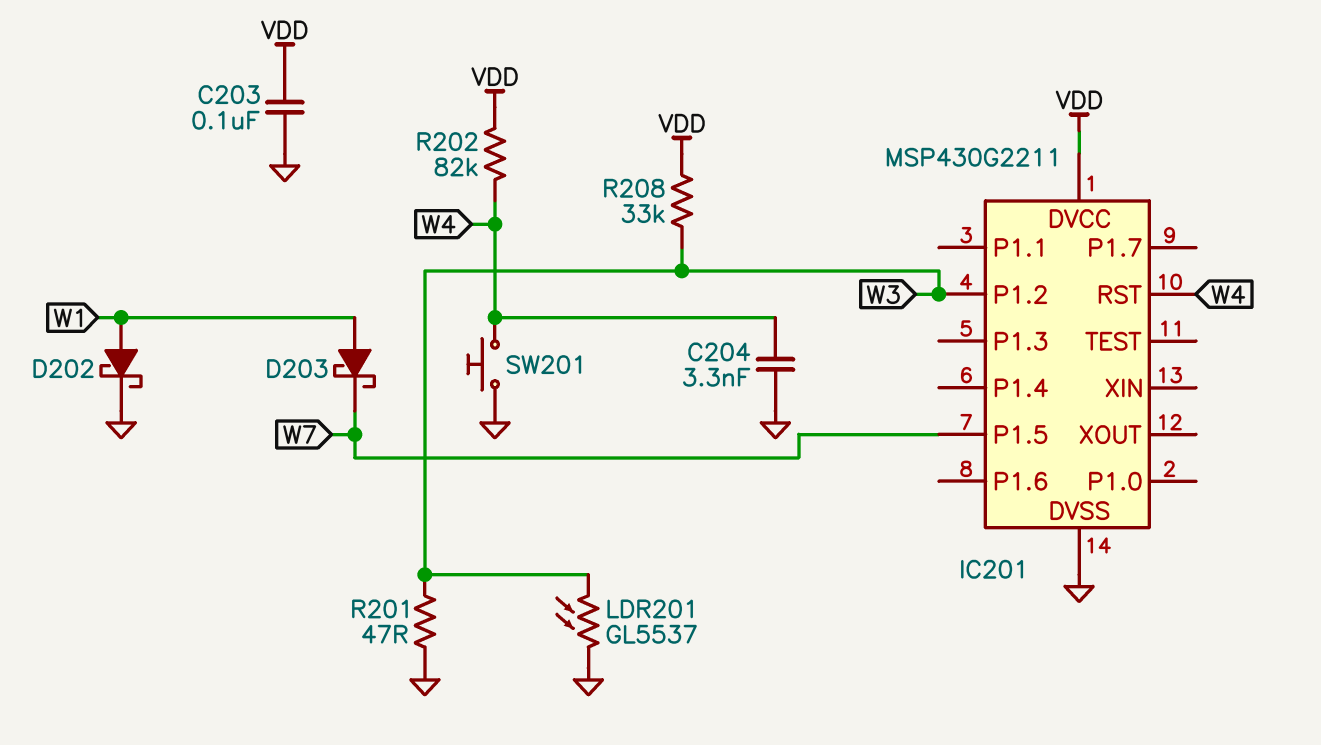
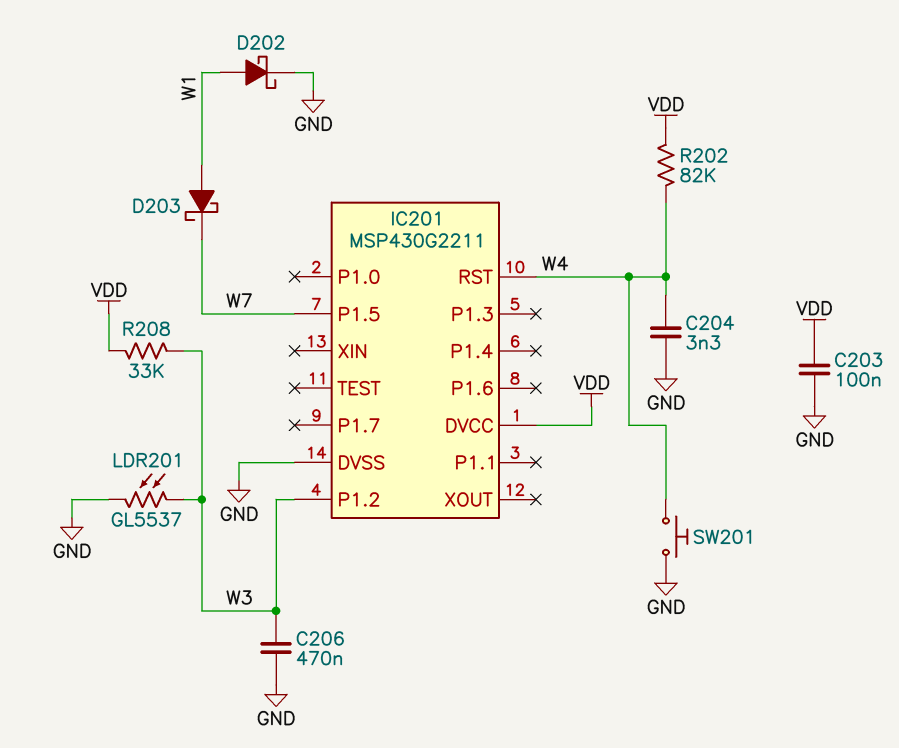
C206: none -> 470nF (GND, W3)
R201: 47 (GND, W3) -> none

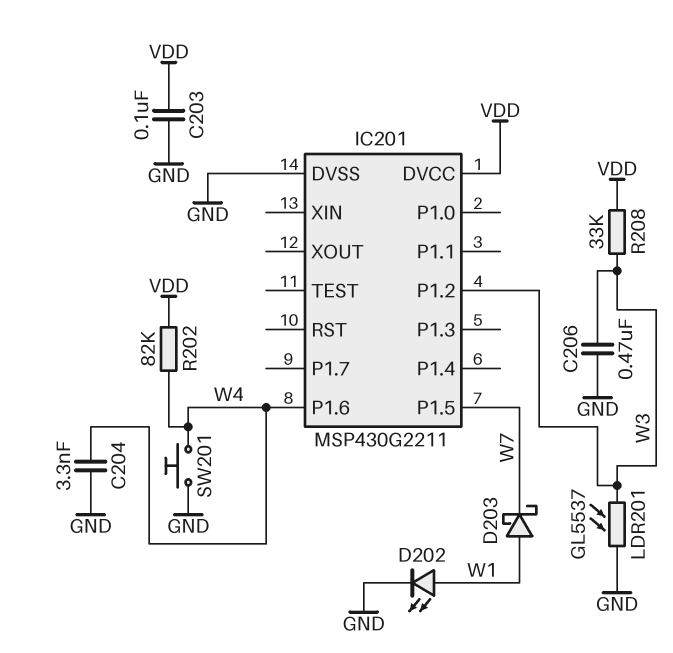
D202: schottky (A W1, K GND) -> LED (A W1, K GND)
IC201 pin P1.6: none -> W4
IC201 pin RST: W4 -> none

